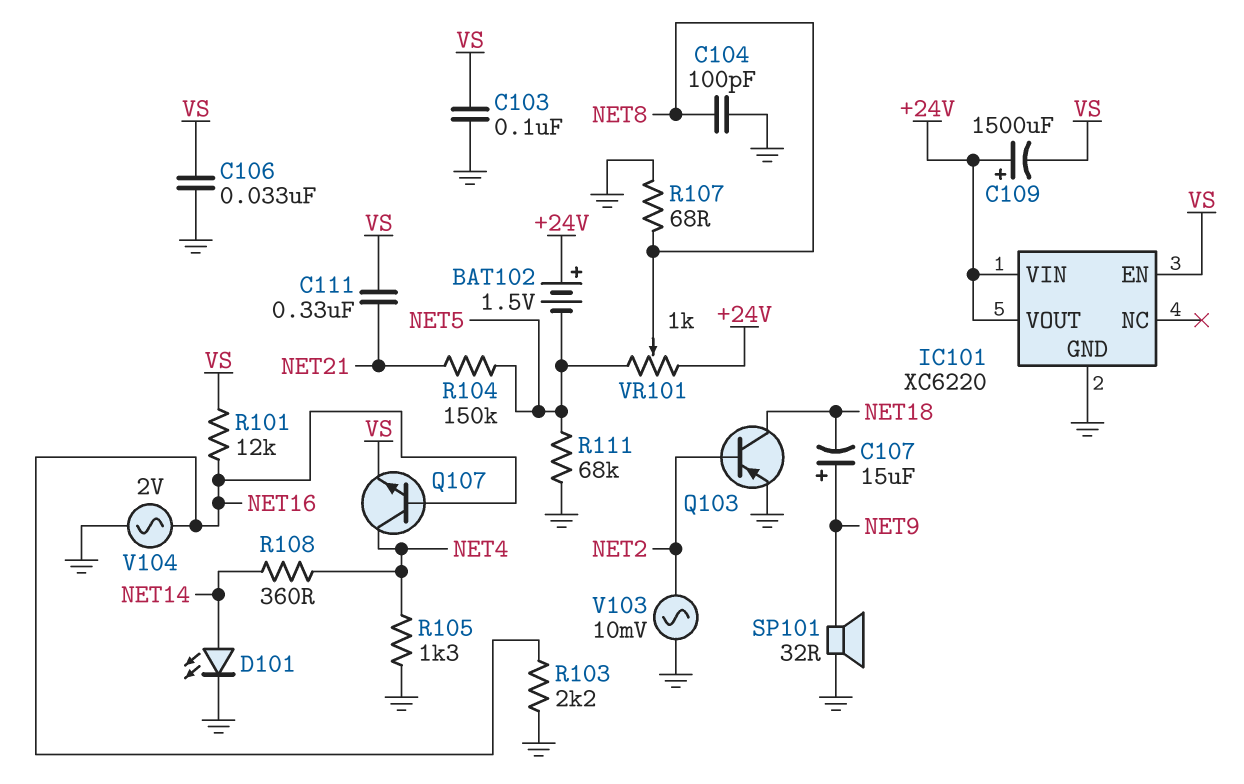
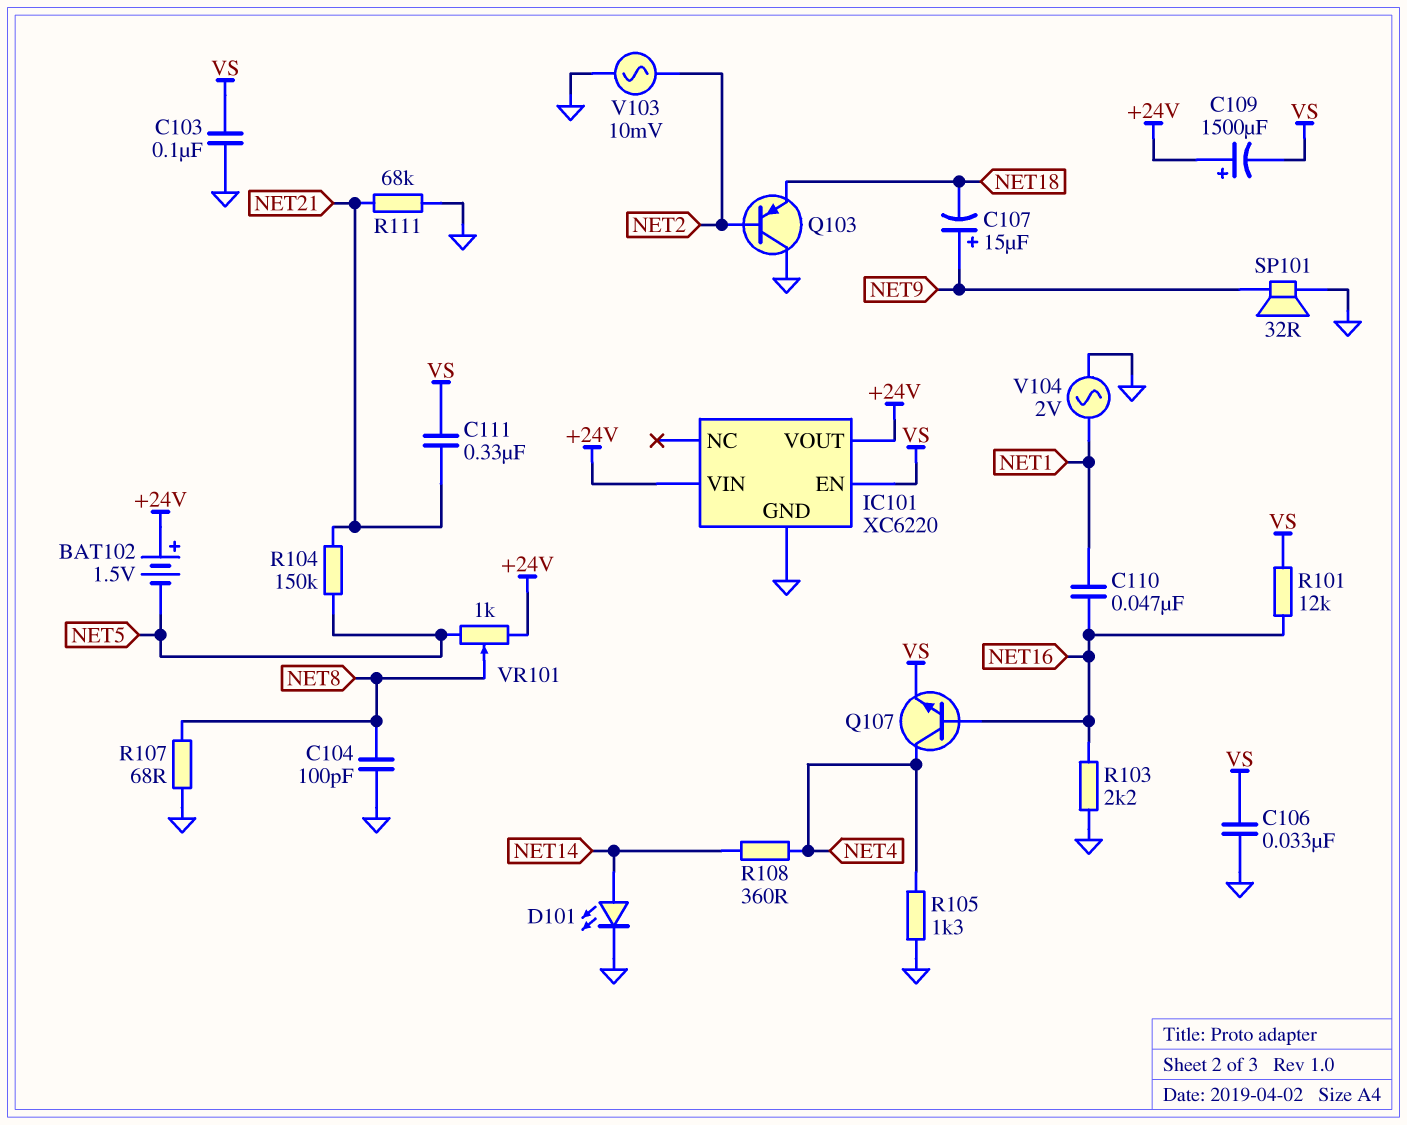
C110: none -> 47nF (NET1, NET16)
Q103: PNP (B NET2, C NET18, E GND) -> PNP (B NET2, C GND, E NET18)
R111: 68k (GND, NET5) -> 68k (GND, NET21)
V104: AC 2V (GND, NET16) -> AC 2V (GND, NET1)

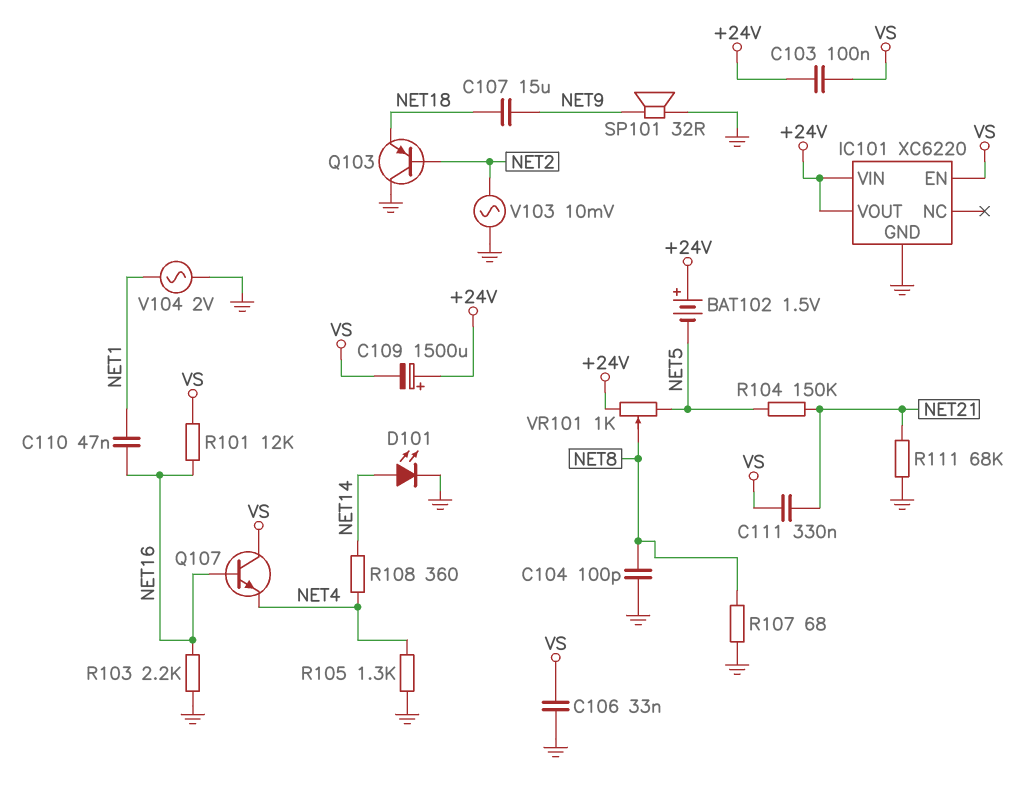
C103: 100nF (GND, VS) -> 100nF (+24V, VS)
C107: 15uF (plus NET9, minus NET18) -> 15uF (NET9, NET18)
Q107: NPN (B NET16, C NET4, E VS) -> NPN (B NET16, C VS, E NET4)

